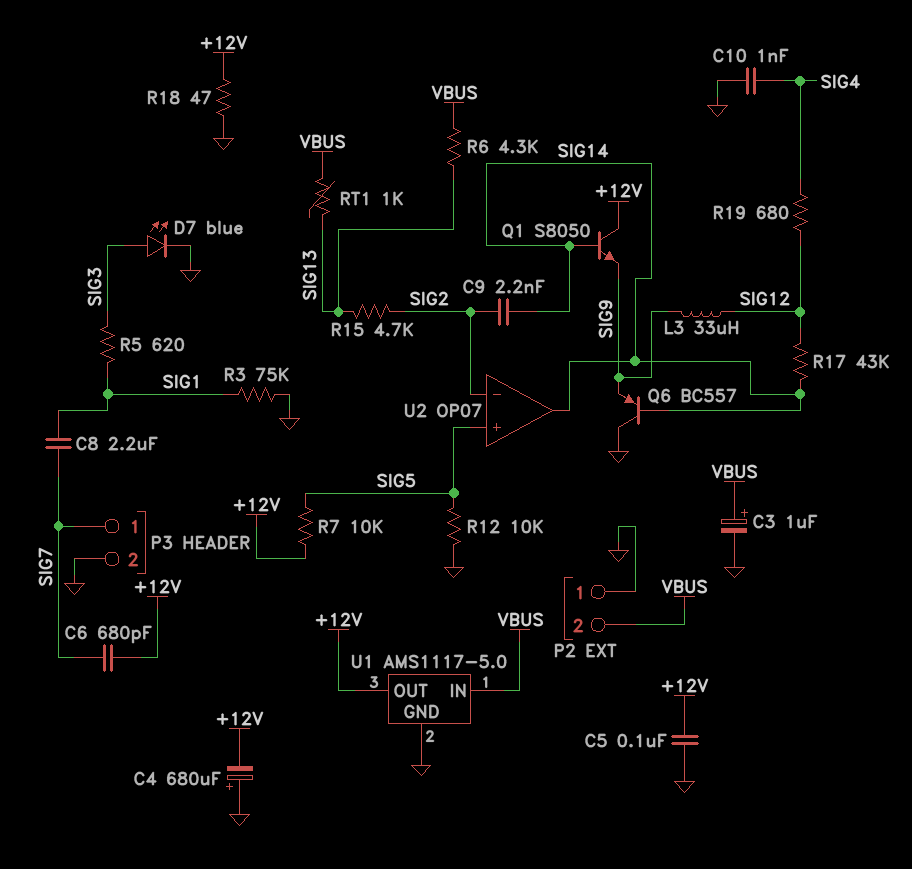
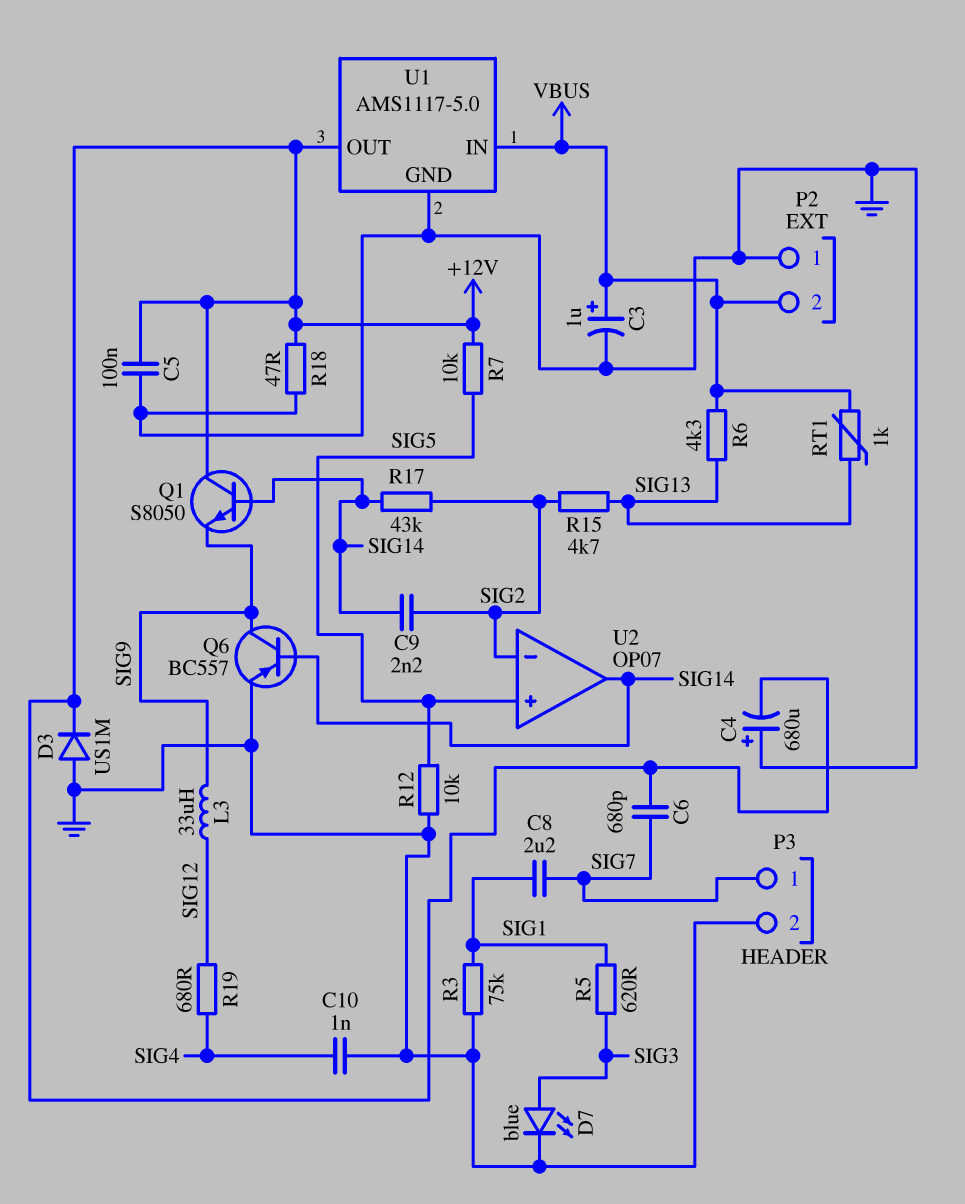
D3: none -> diode US1M (A GND, K +12V)
Q6: PNP BC557 (B SIG14, C GND, E SIG9) -> PNP BC557 (B SIG14, C SIG9, E GND)
R17: 43k (SIG12, SIG14) -> 43k (SIG2, SIG14)

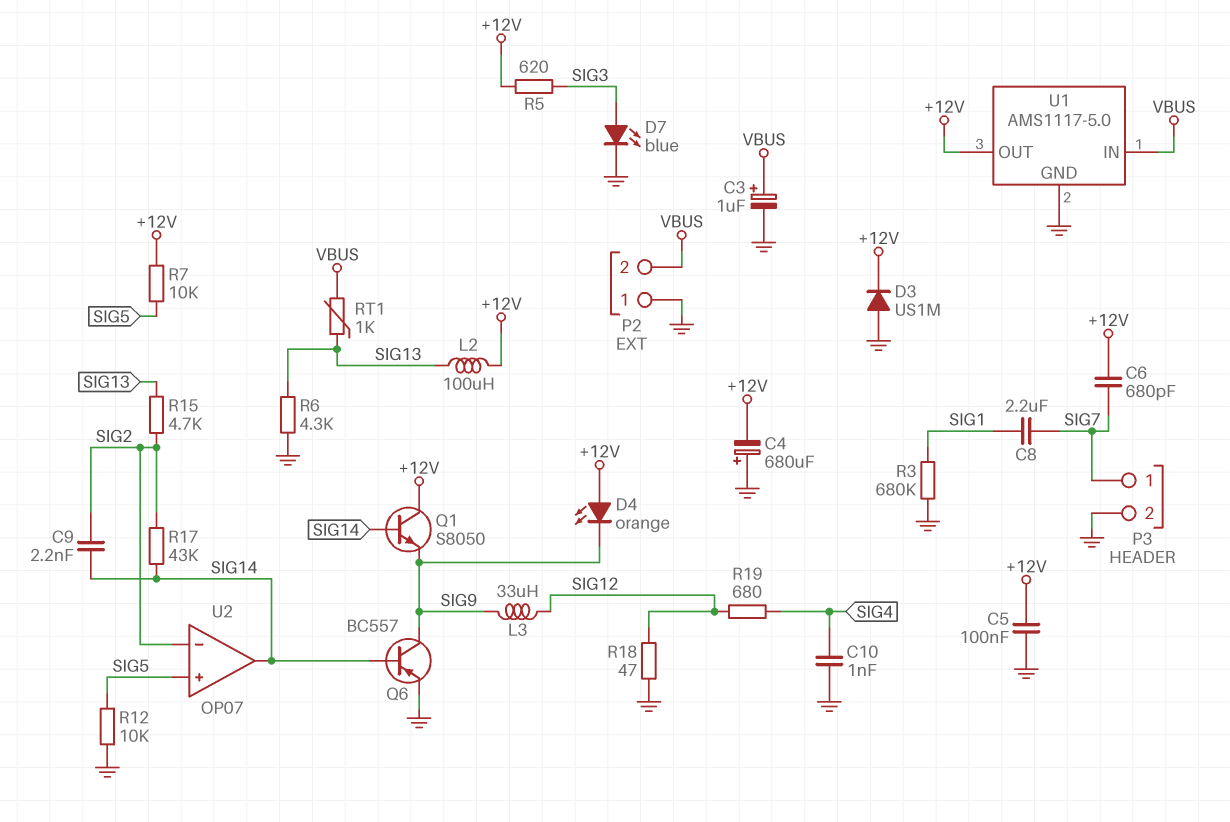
D4: none -> LED orange (A +12V, K SIG9)
L2: none -> 100uH (+12V, SIG13)
R3: 75k (GND, SIG1) -> 680k (GND, SIG1)
R5: 620 (SIG1, SIG3) -> 620 (+12V, SIG3)
R6: 4.3k (SIG13, VBUS) -> 4.3k (GND, SIG13)
R18: 47 (+12V, GND) -> 47 (GND, SIG12)

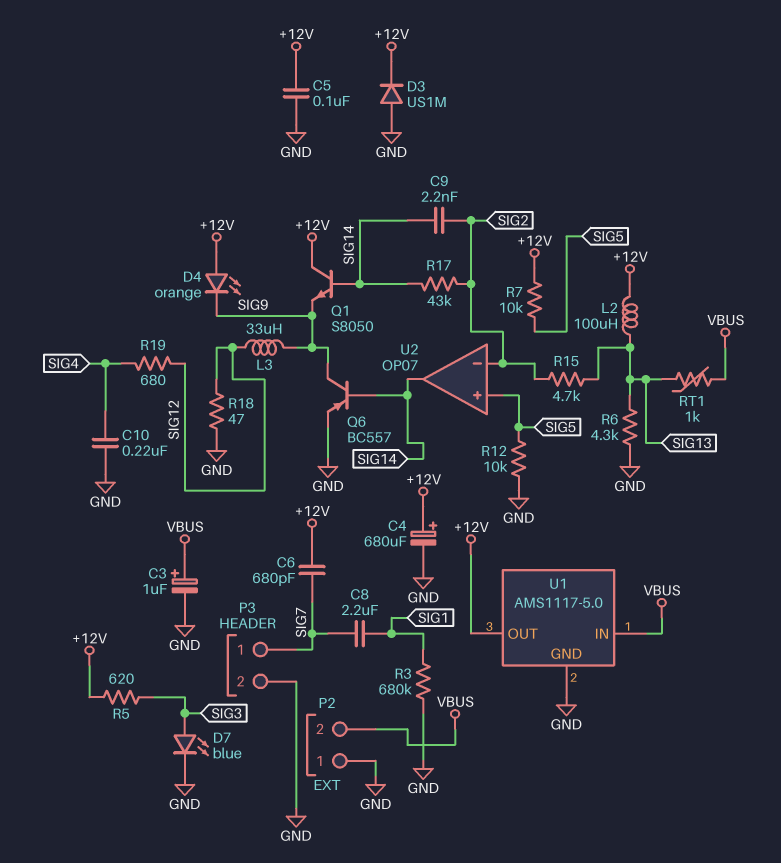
C4: 680uF (plus GND, minus +12V) -> 680uF (plus +12V, minus GND)
C10: 1nF (GND, SIG4) -> 220nF (GND, SIG4)

